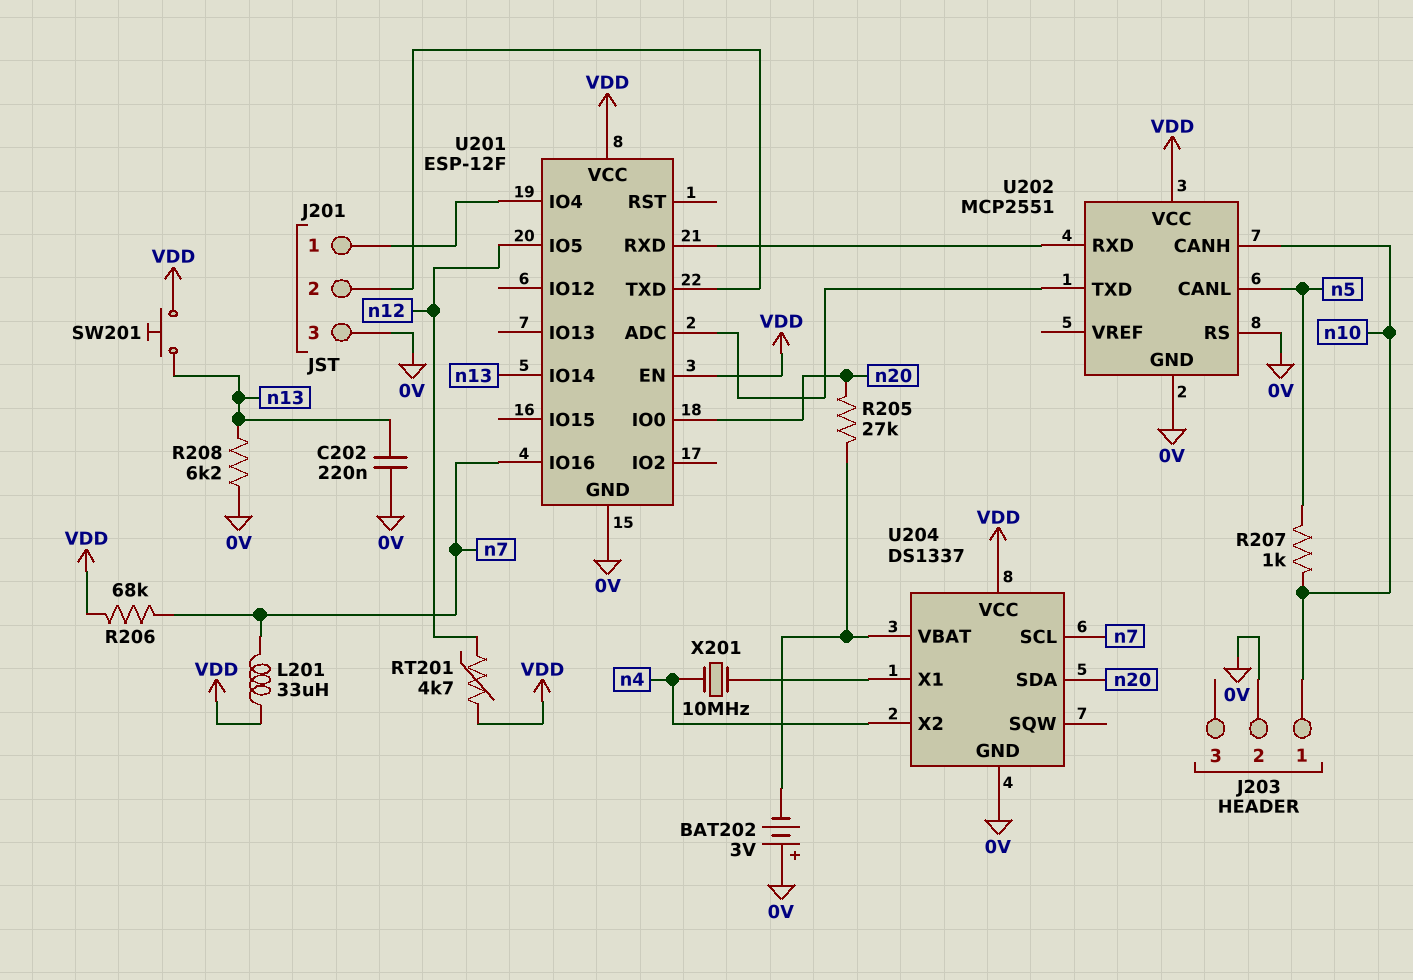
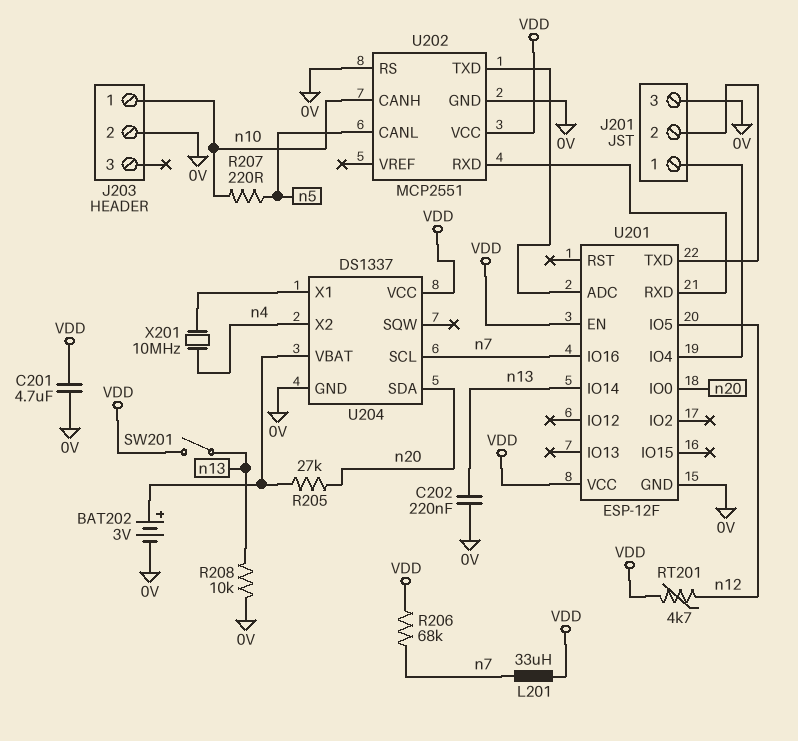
BAT202: 3V (plus 0V, minus U204/VBAT) -> 3V (plus U204/VBAT, minus 0V)
C201: none -> 4.7uF (0V, VDD)
R207: 1k (n5, n10) -> 220 (n5, n10)
R208: 6.2k (0V, n13) -> 10k (0V, n13)
SW201: button (VDD, n13) -> switch (VDD, n13)

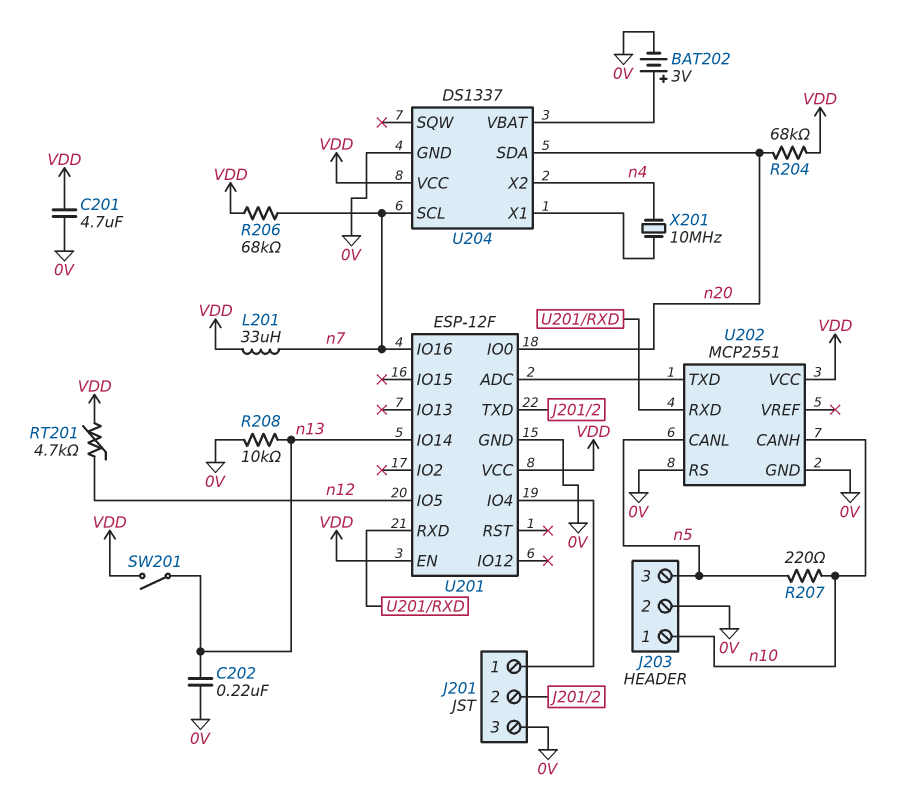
J203 pin 3: none -> n5
R204: none -> 68k (VDD, n20)
R205: 27k (U204/VBAT, n20) -> none

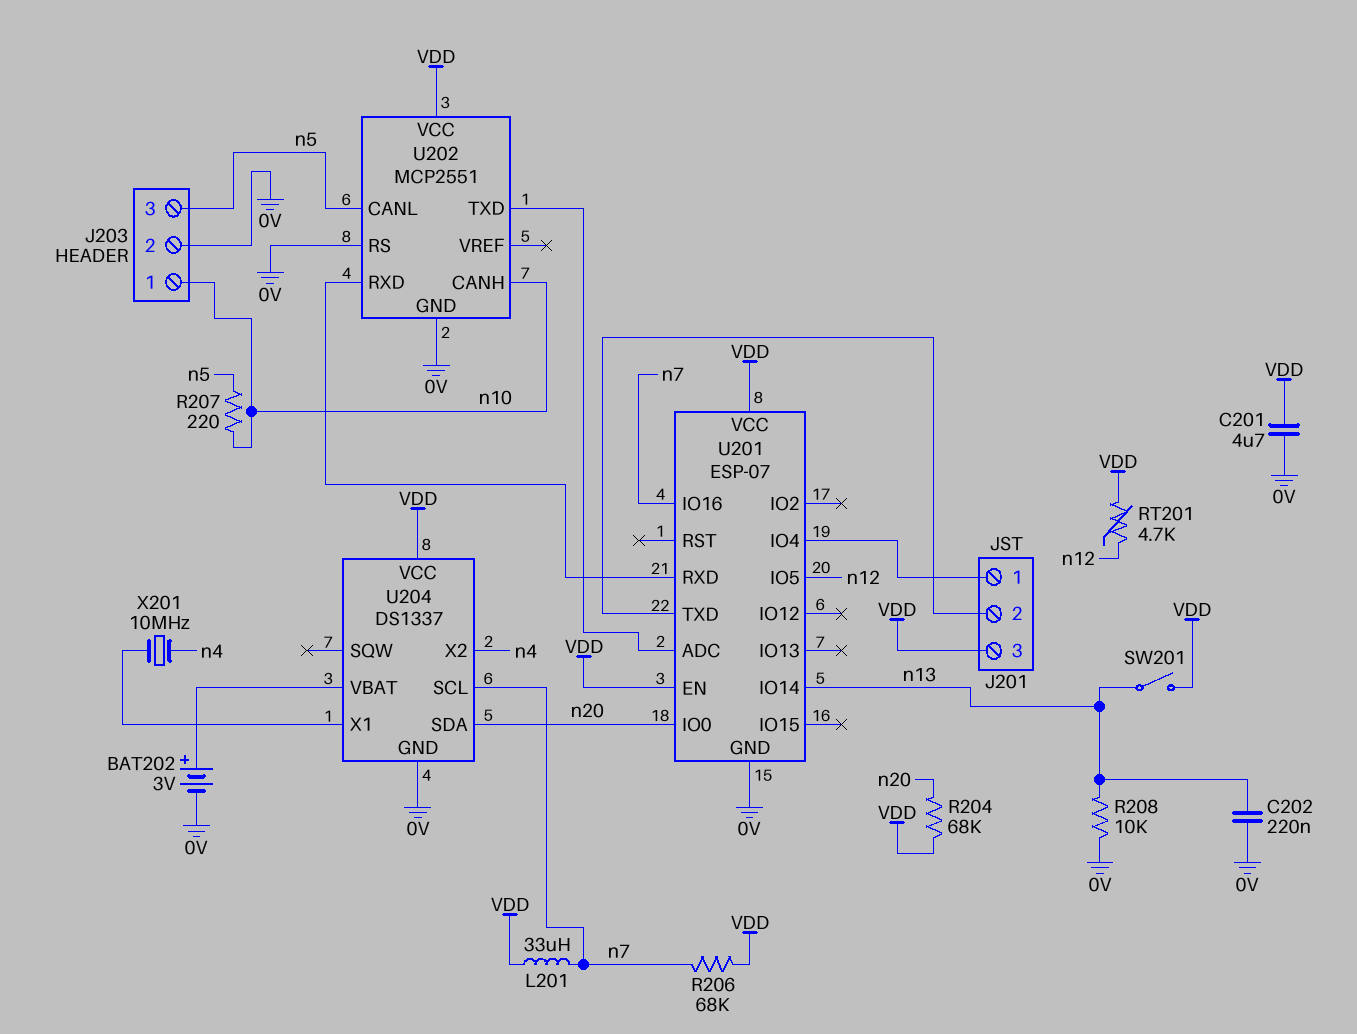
J201 pin 3: 0V -> VDD
U201: ESP-12F -> ESP-07

